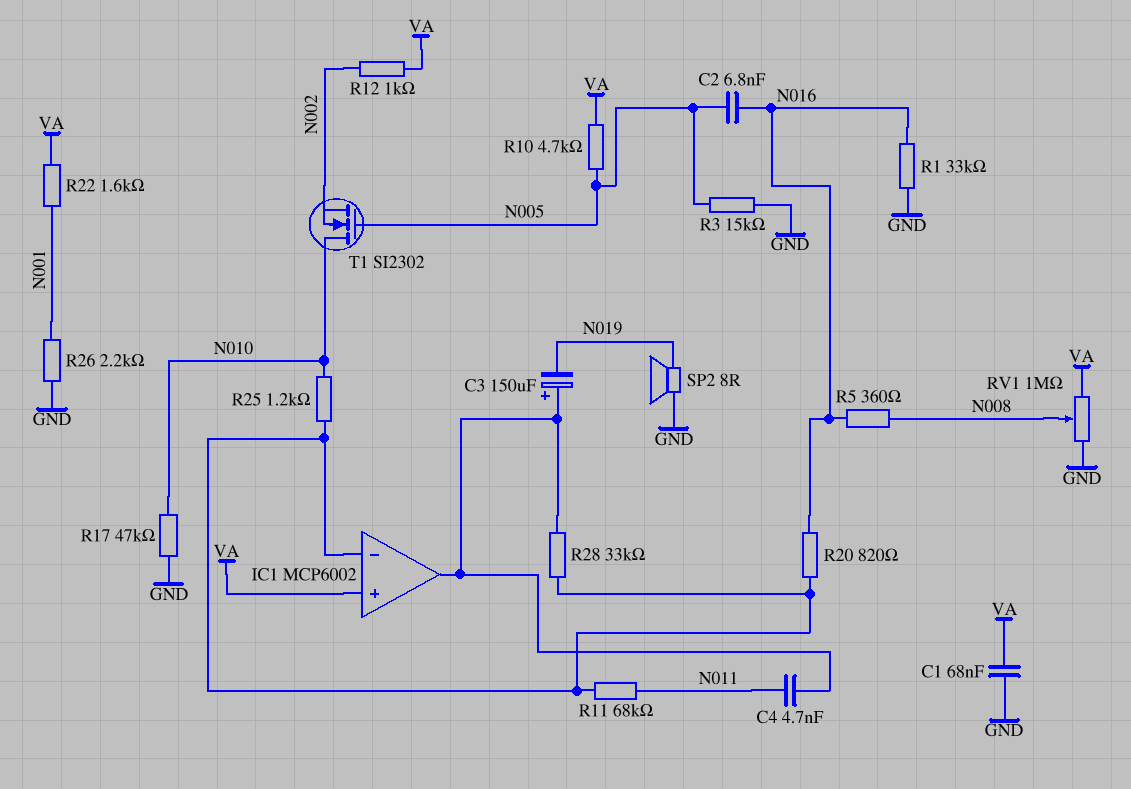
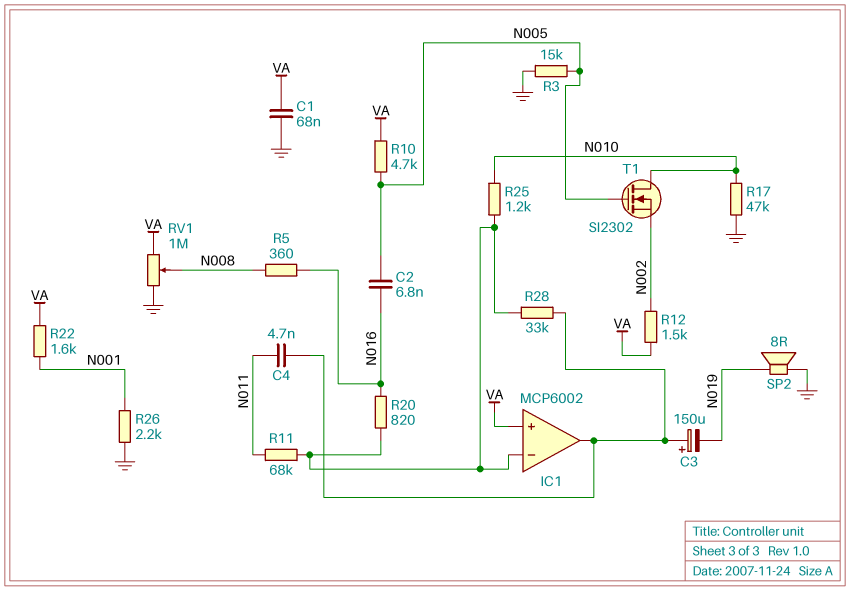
R1: 33k (GND, N016) -> none
R12: 1k (N002, VA) -> 1.5k (N002, VA)

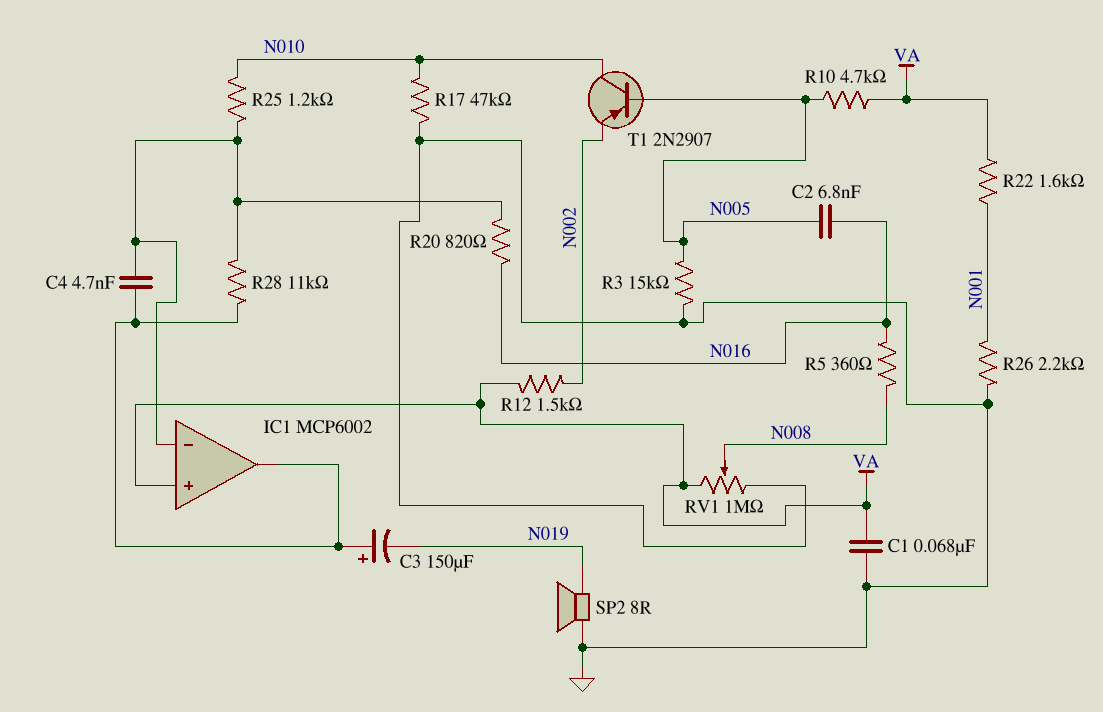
C4: 4.7nF (IC1/out, N011) -> 4.7nF (IC1/in-, IC1/out)
R11: 68k (IC1/in-, N011) -> none
R28: 33k (IC1/in-, IC1/out) -> 11k (IC1/in-, IC1/out)
T1: NMOS SI2302 (G N005, D N010, S N002) -> PNP 2N2907 (B N005, C N010, E N002)

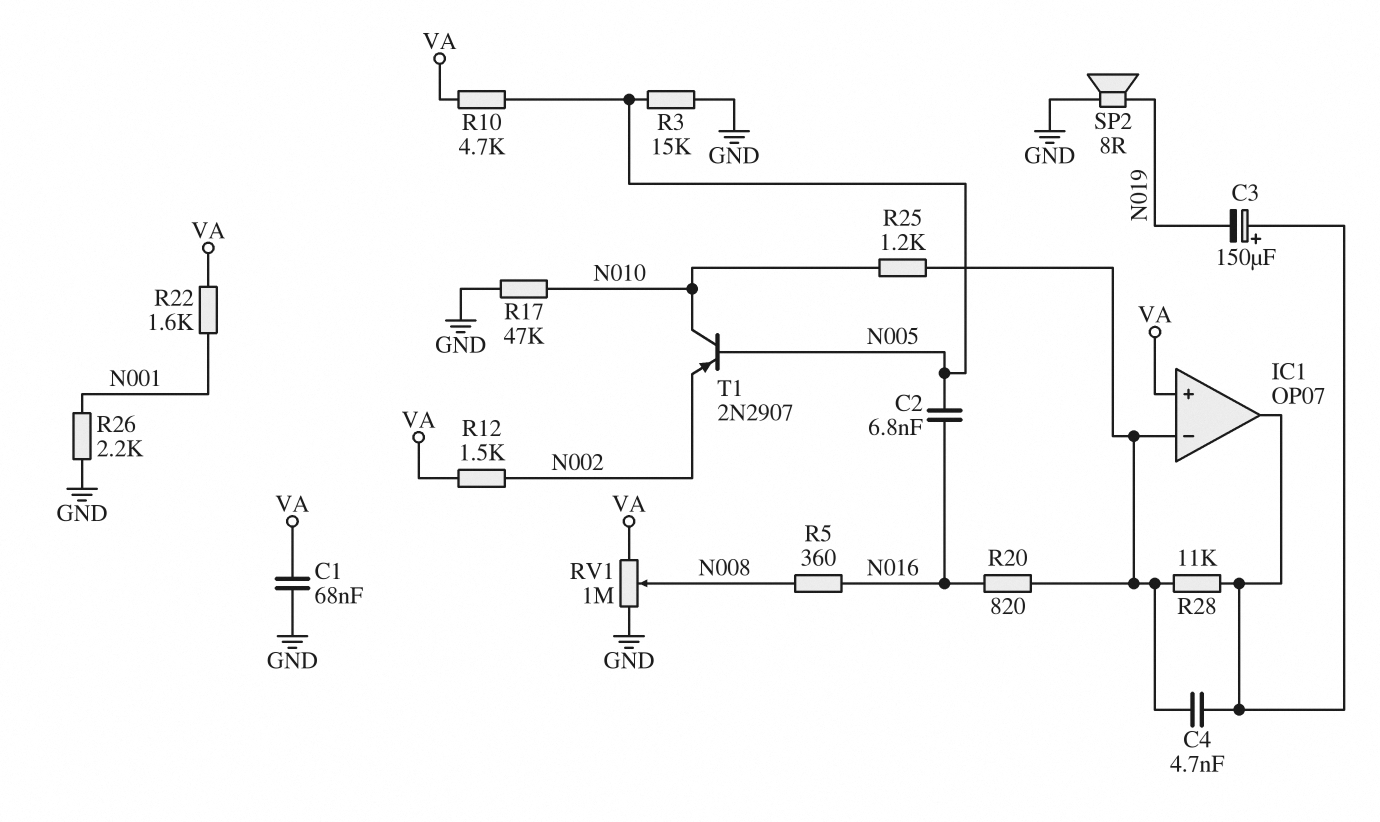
IC1: MCP6002 -> OP07

